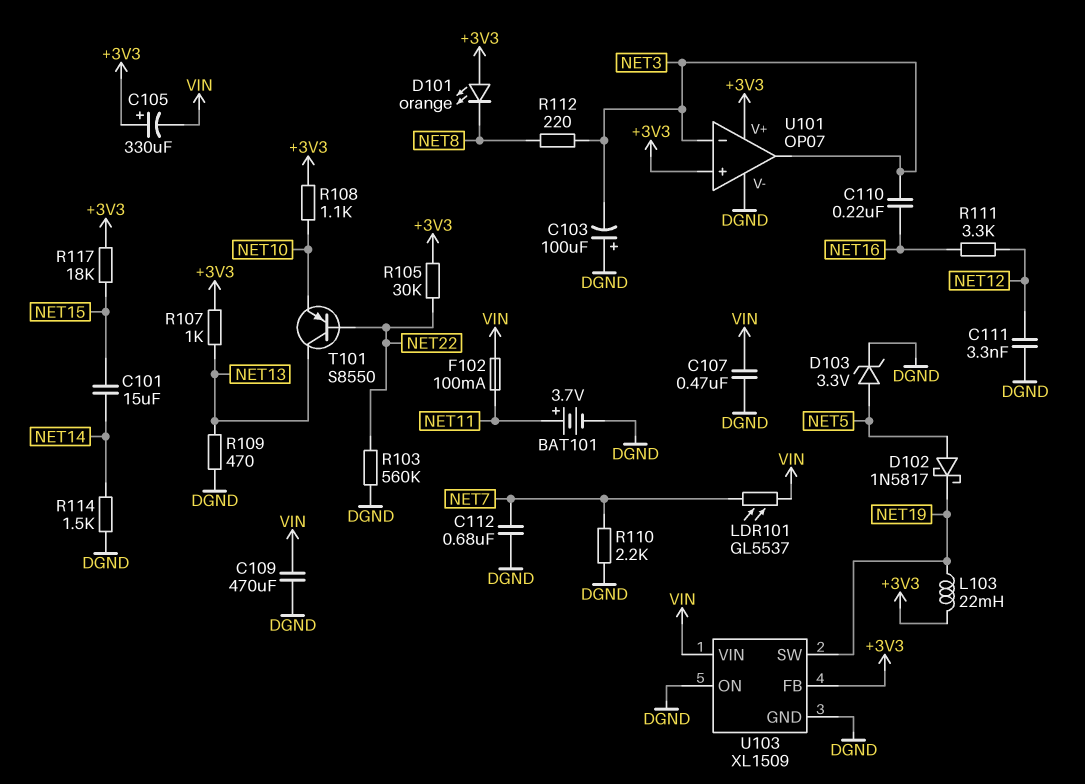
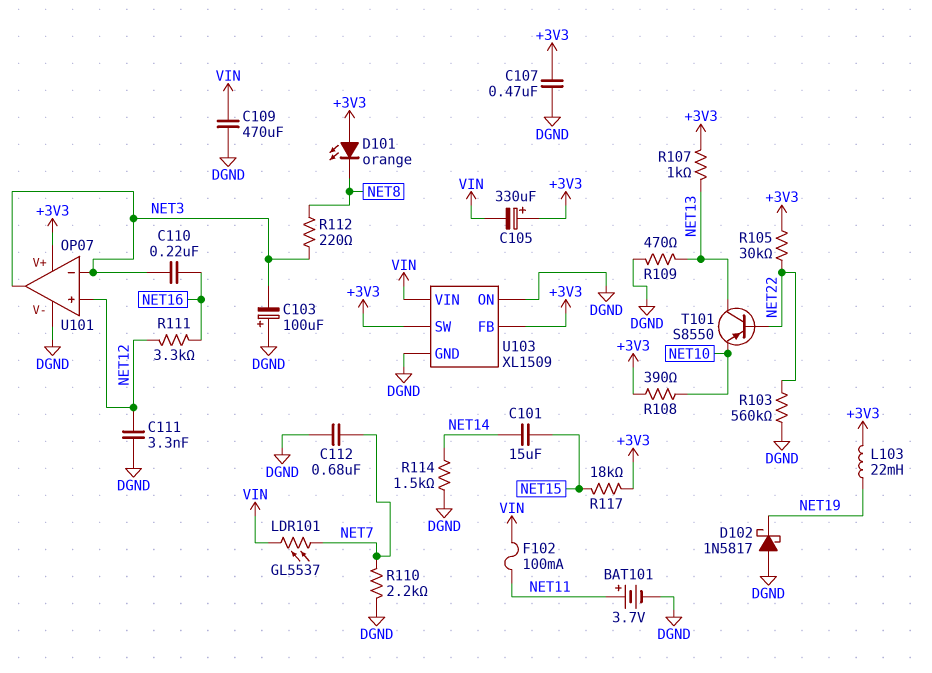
C107: 470nF (DGND, VIN) -> 470nF (+3V3, DGND)
D102: schottky 1N5817 (A NET5, K NET19) -> schottky 1N5817 (A DGND, K NET19)
D103: zener 3.3V (A NET5, K DGND) -> none
R108: 1.1k (+3V3, NET10) -> 390 (+3V3, NET10)
U101 pin in+: +3V3 -> NET12
U103 pin SW: NET19 -> +3V3

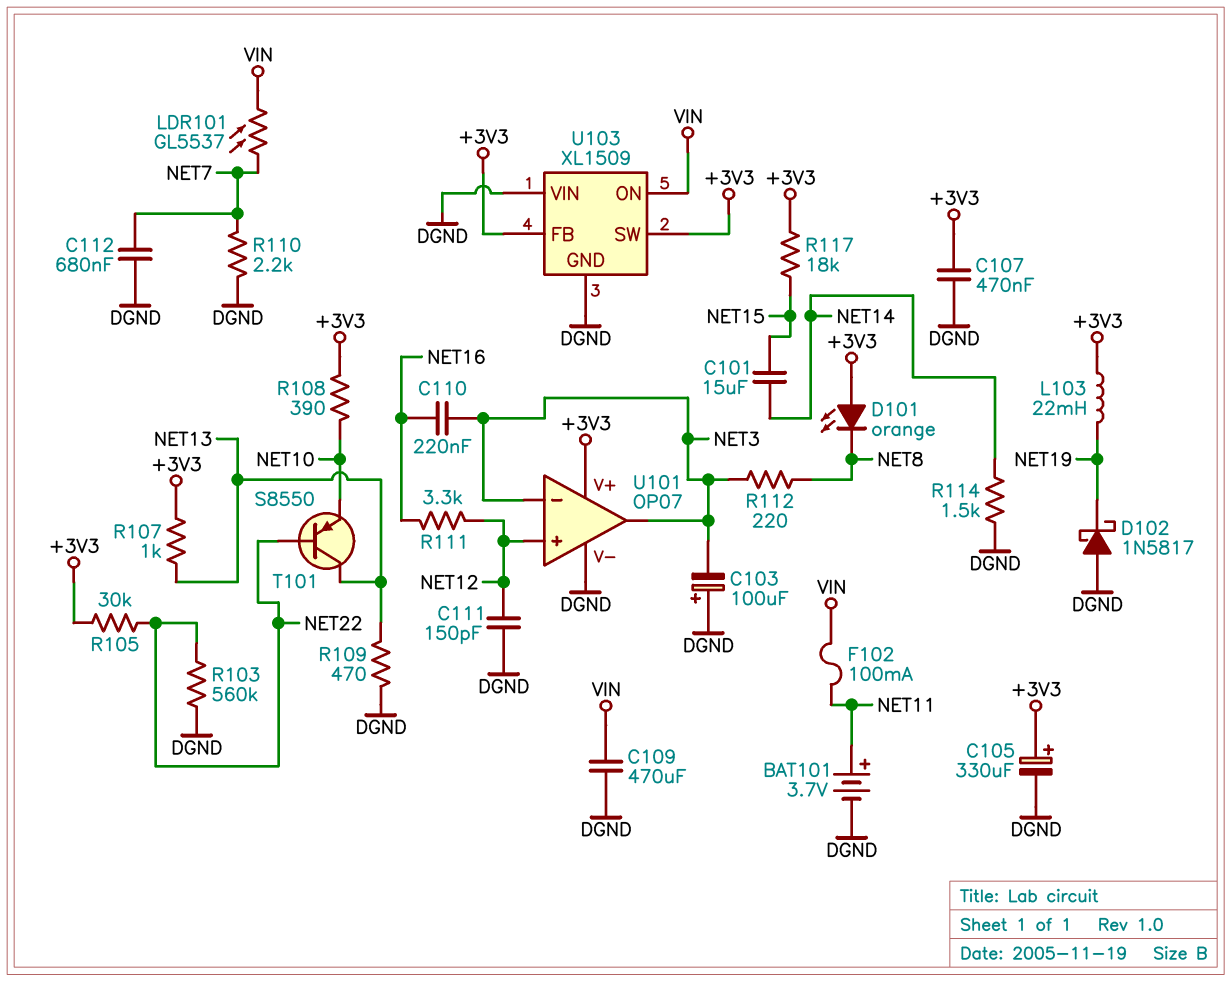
C105: 330uF (plus +3V3, minus VIN) -> 330uF (plus +3V3, minus DGND)
C111: 3.3nF (DGND, NET12) -> 150pF (DGND, NET12)
U103 pin ON: DGND -> VIN
U103 pin VIN: VIN -> DGND

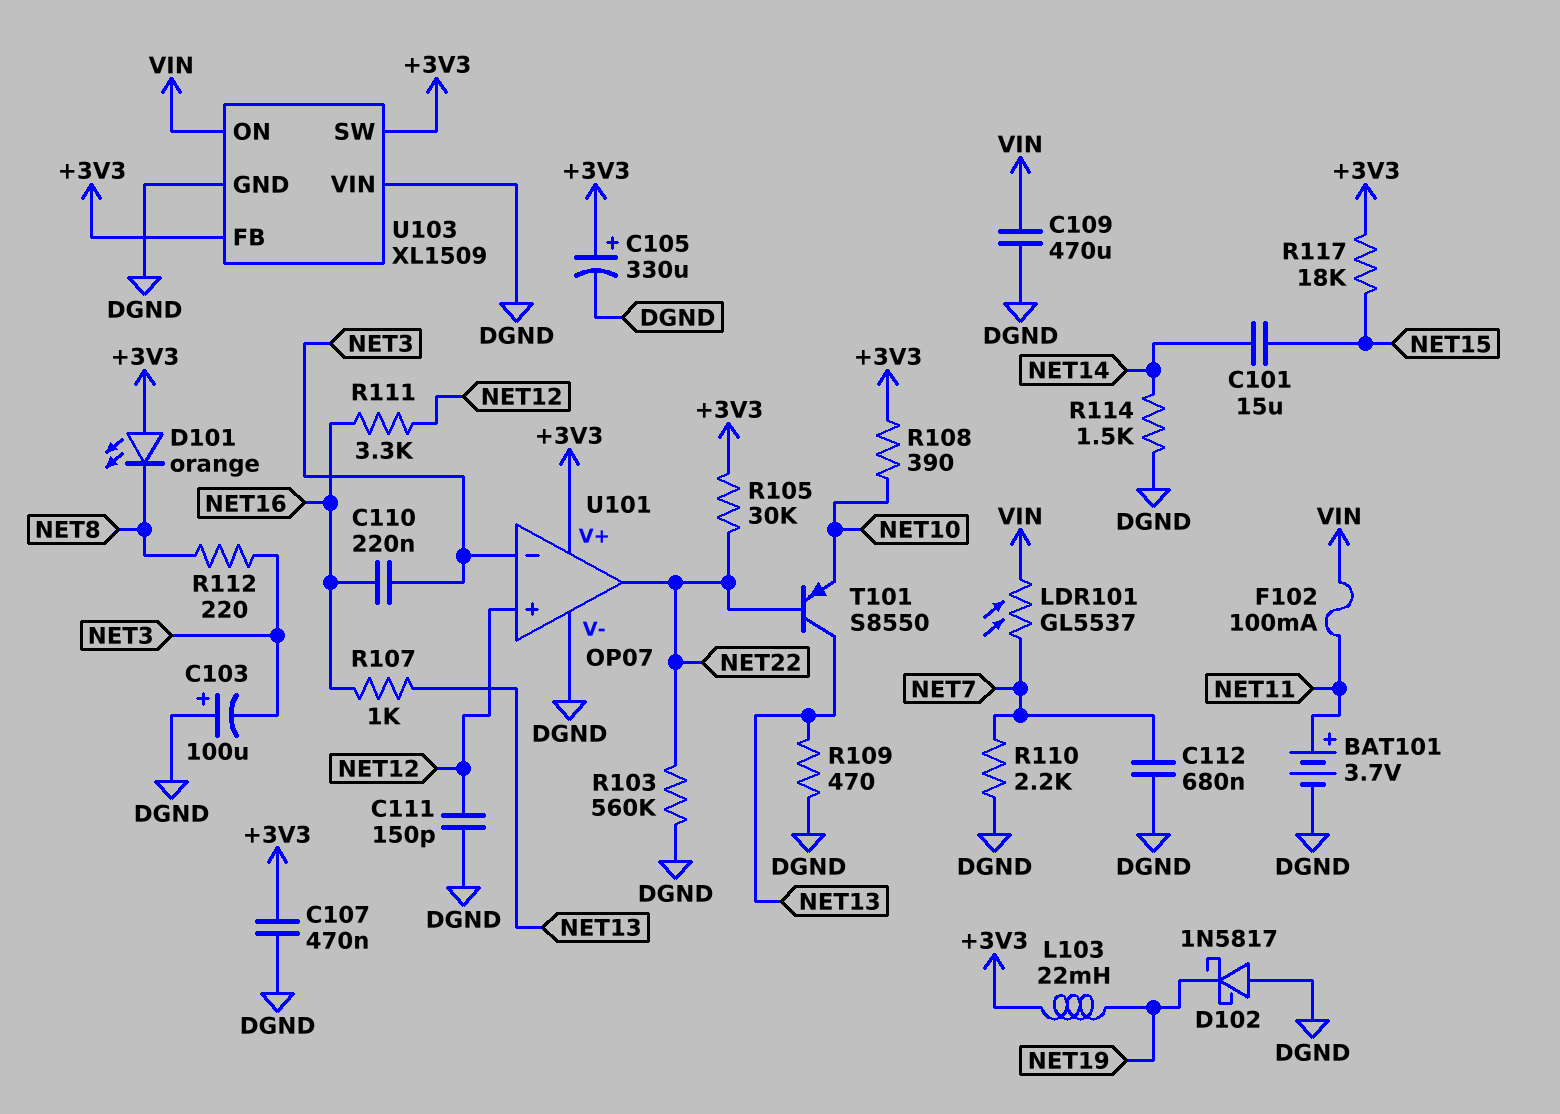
R107: 1k (+3V3, NET13) -> 1k (NET13, NET16)
U101 pin out: NET3 -> NET22

